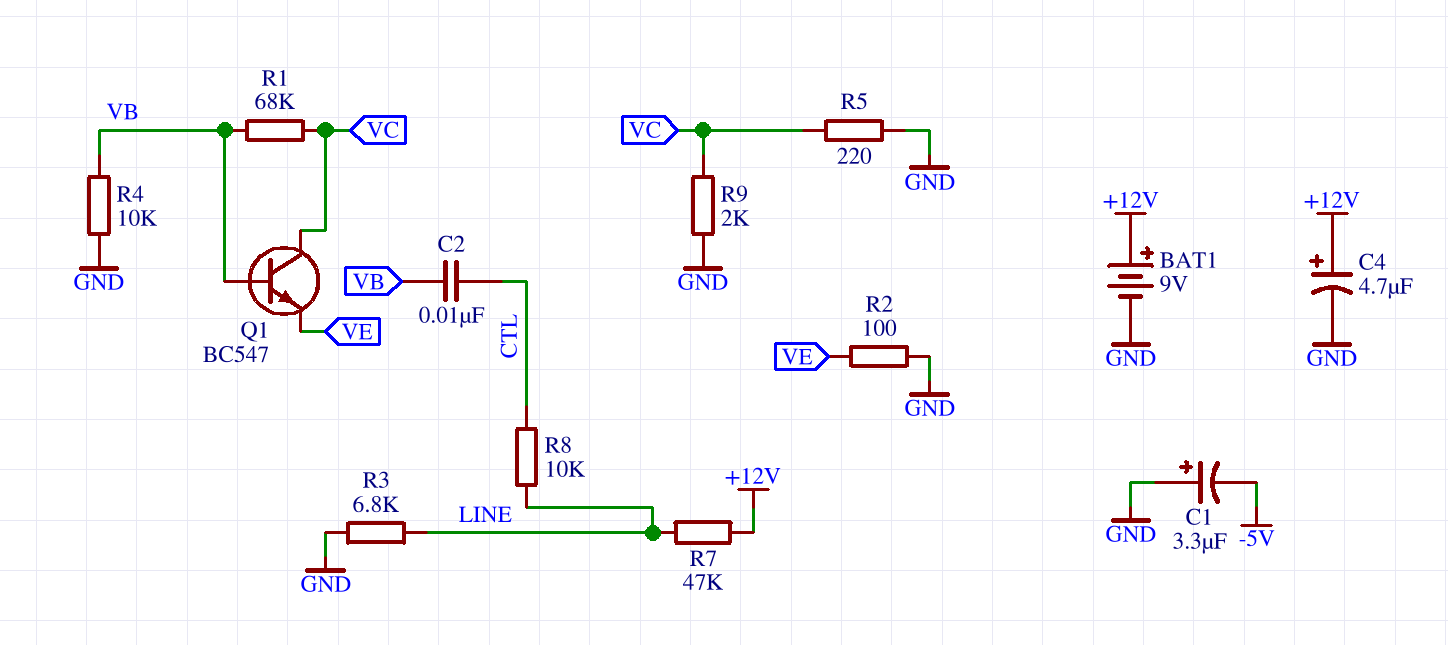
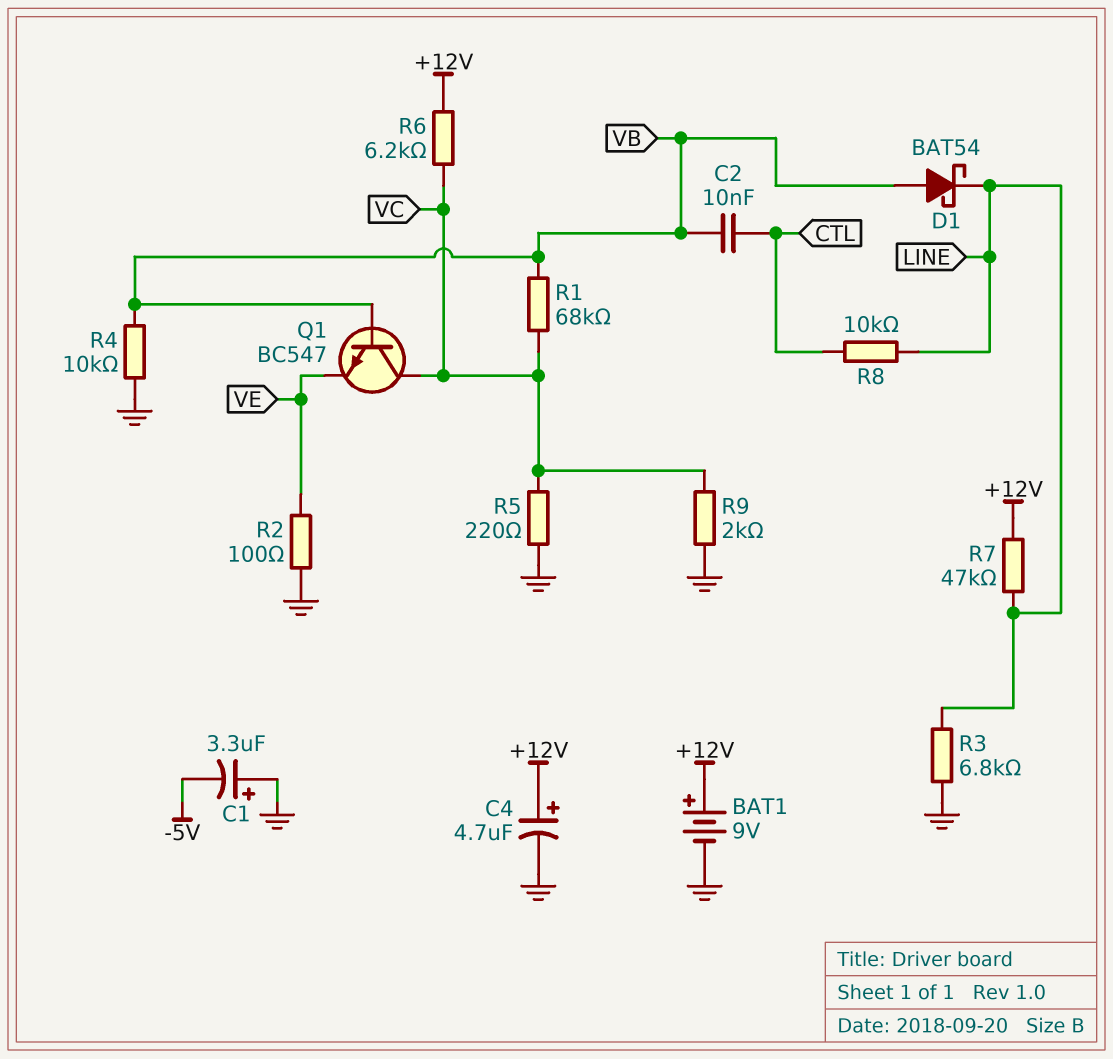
D1: none -> schottky BAT54 (A VB, K LINE)
R6: none -> 6.2k (+12V, VC)

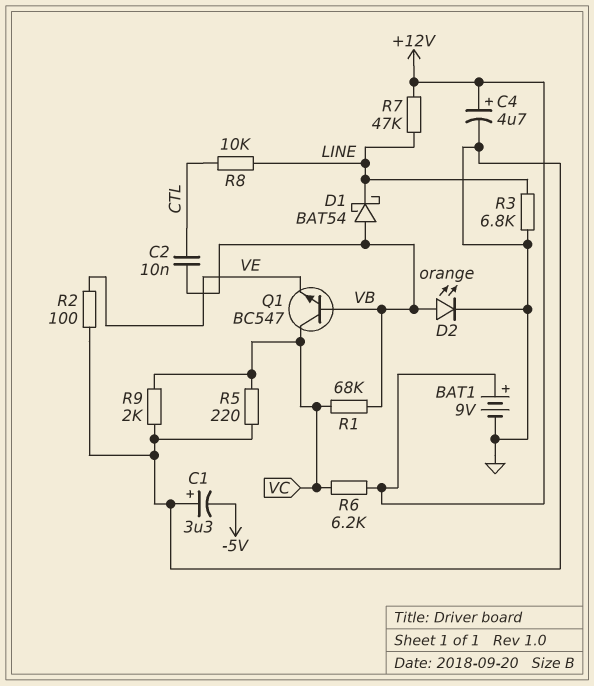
D2: none -> LED orange (A VB, K GND)
R4: 10k (GND, VB) -> none

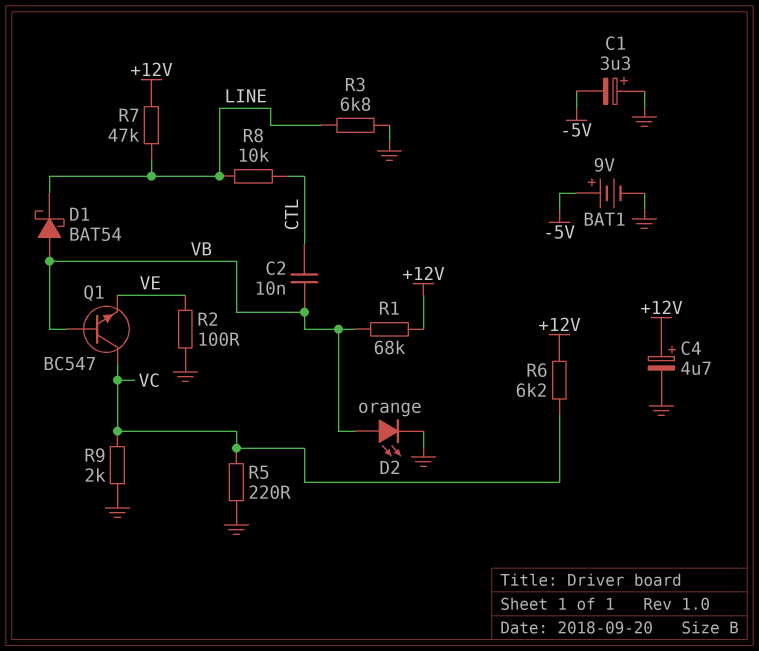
BAT1: 9V (plus +12V, minus GND) -> 9V (plus -5V, minus GND)
R1: 68k (VB, VC) -> 68k (+12V, VB)

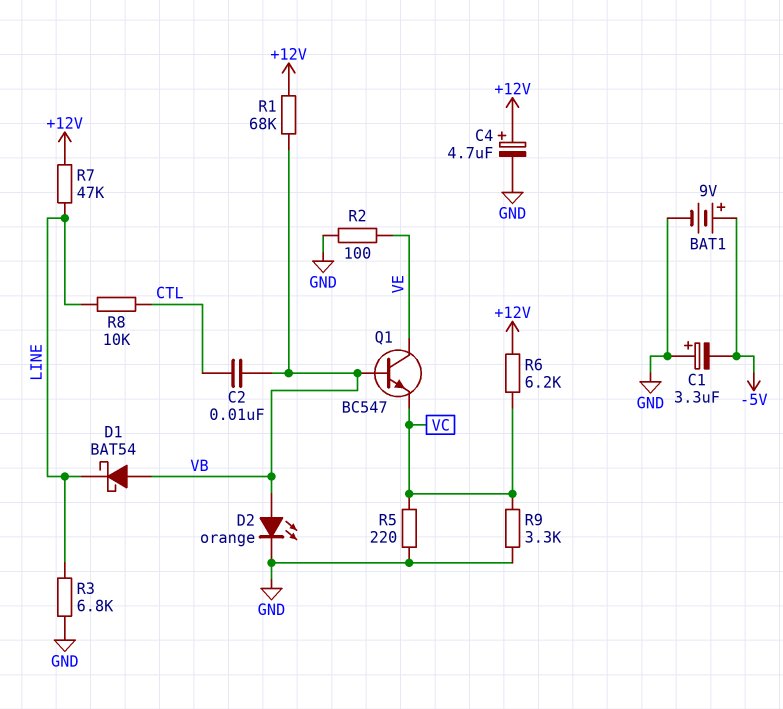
Q1: NPN BC547 (B VB, C VC, E VE) -> NPN BC547 (B VB, C VE, E VC)
R9: 2k (GND, VC) -> 3.3k (GND, VC)

